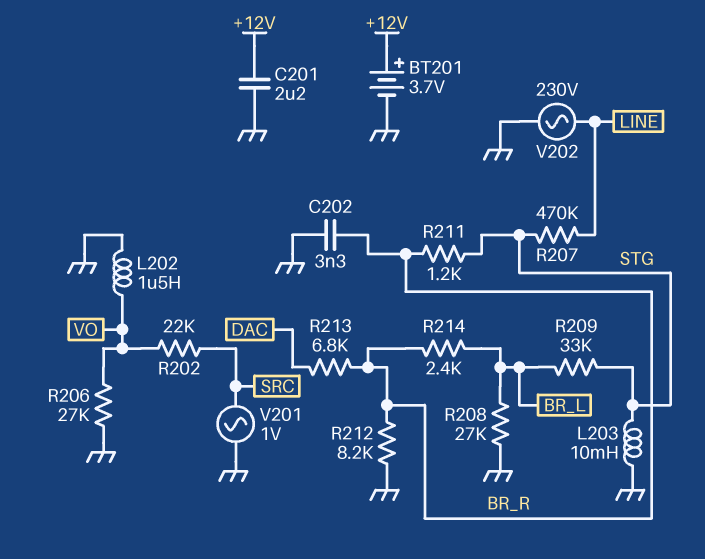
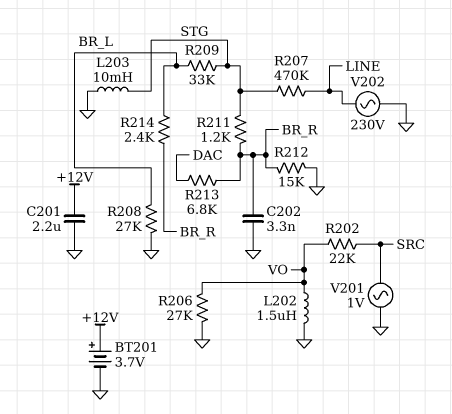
R212: 8.2k (BR_R, GND) -> 15k (BR_R, GND)

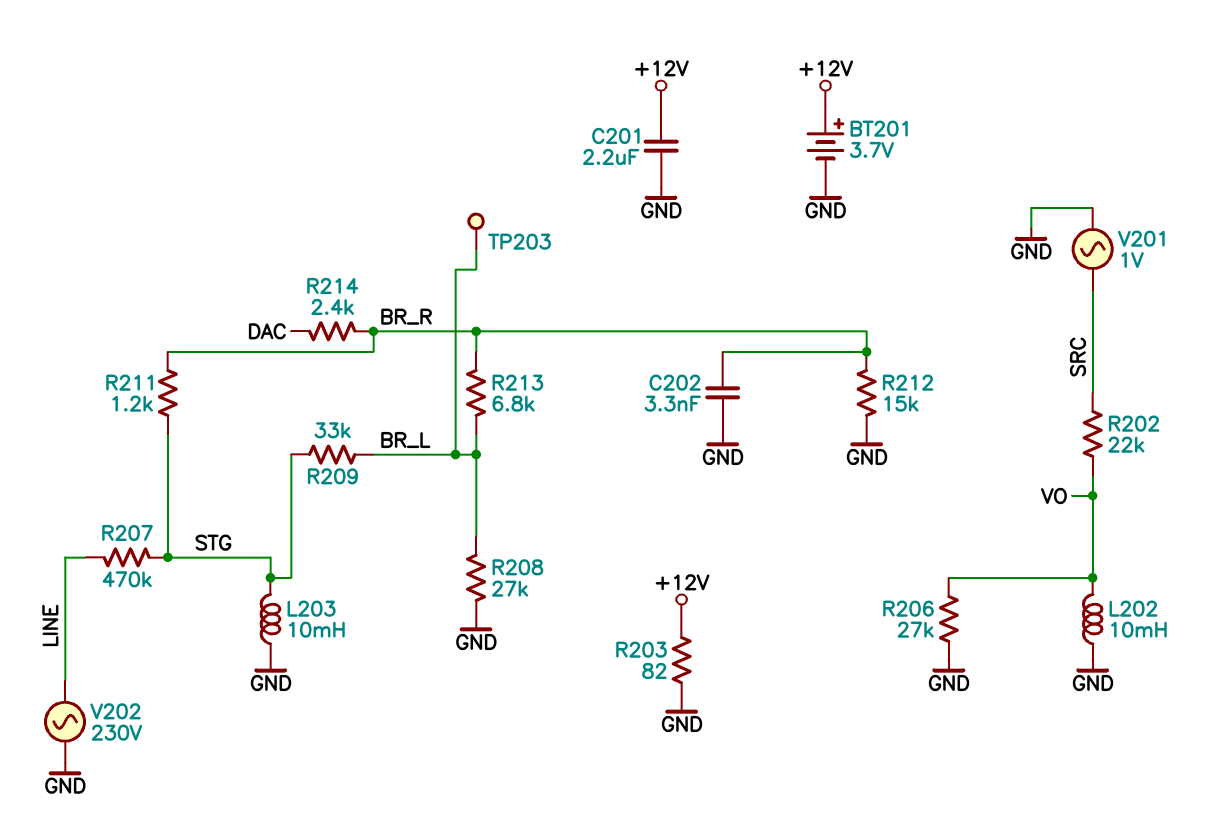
L202: 1.5uH (GND, VO) -> 10mH (GND, VO)
R203: none -> 82 (+12V, GND)
R213: 6.8k (BR_R, DAC) -> 6.8k (BR_L, BR_R)
R214: 2.4k (BR_L, BR_R) -> 2.4k (BR_R, DAC)
TP203: none -> test point (BR_L)

